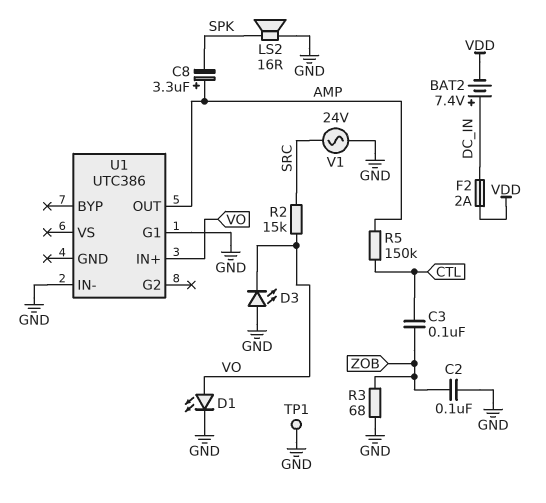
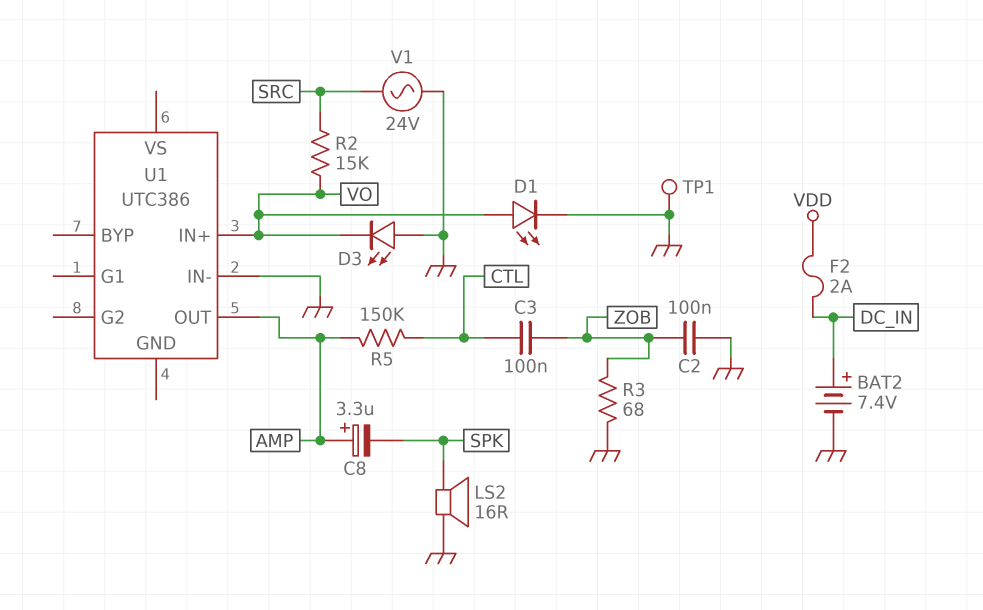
BAT2: 7.4V (plus DC_IN, minus VDD) -> 7.4V (plus DC_IN, minus GND)
U1 pin G1: GND -> none

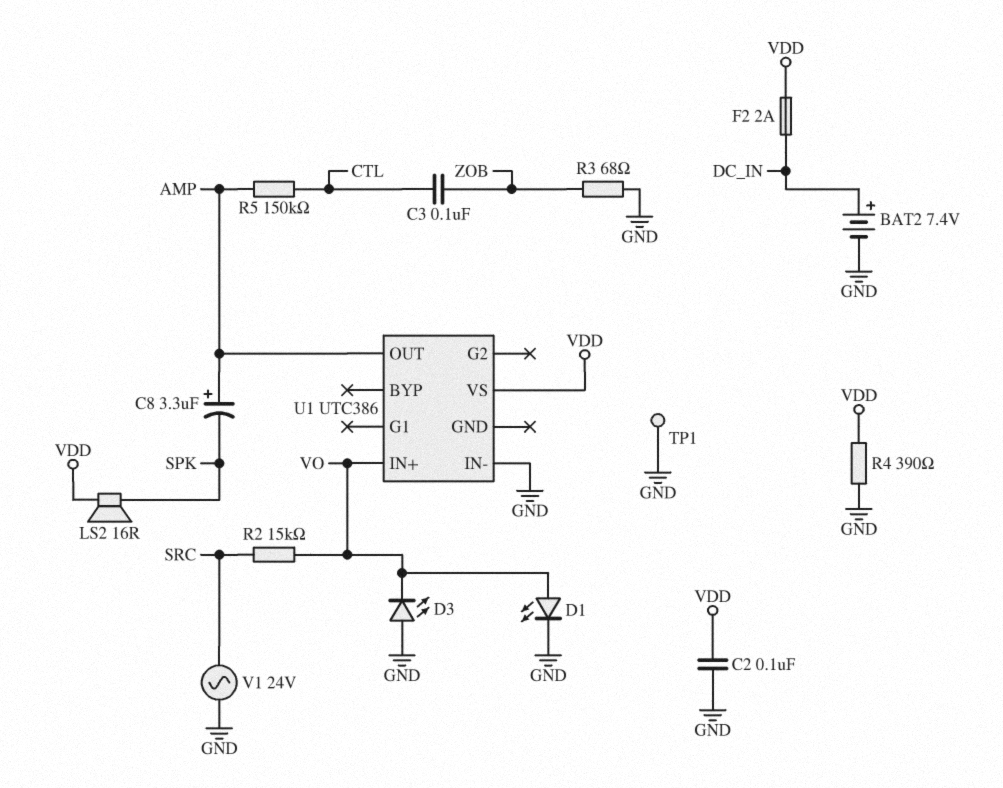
C2: 100nF (GND, ZOB) -> 100nF (GND, VDD)
LS2: speaker 16R (GND, SPK) -> speaker 16R (SPK, VDD)
R4: none -> 390 (GND, VDD)
U1 pin VS: none -> VDD

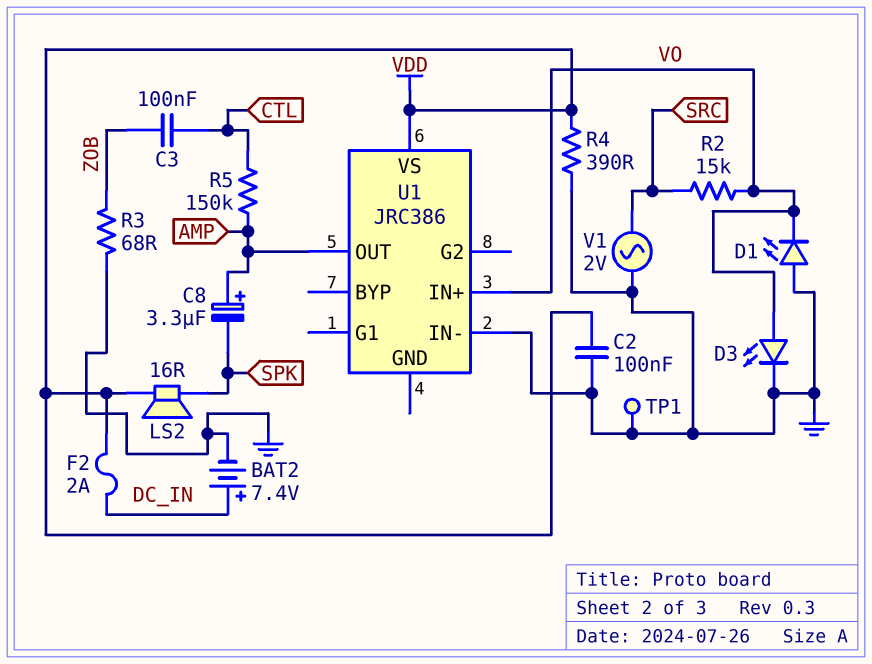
D1: LED (A VO, K GND) -> LED (A GND, K VO)
D3: LED (A GND, K VO) -> LED (A VO, K GND)
U1: UTC386 -> JRC386
V1: AC 24V (GND, SRC) -> AC 2V (GND, SRC)

